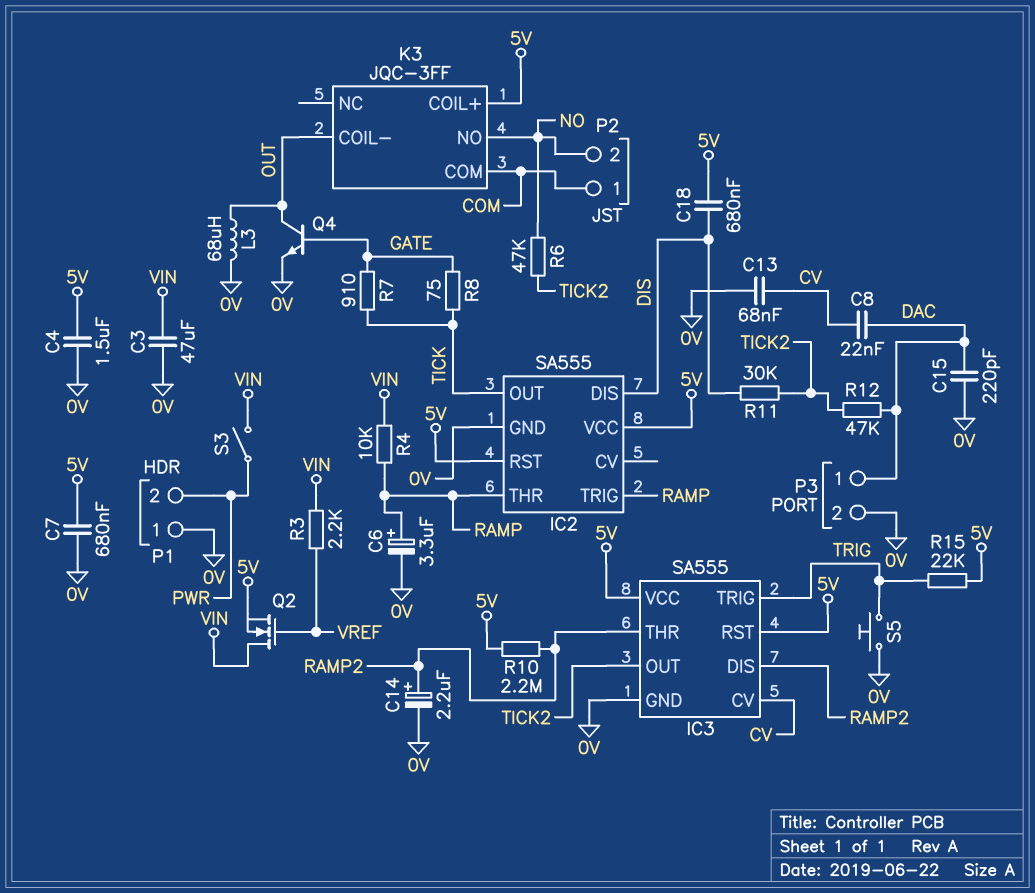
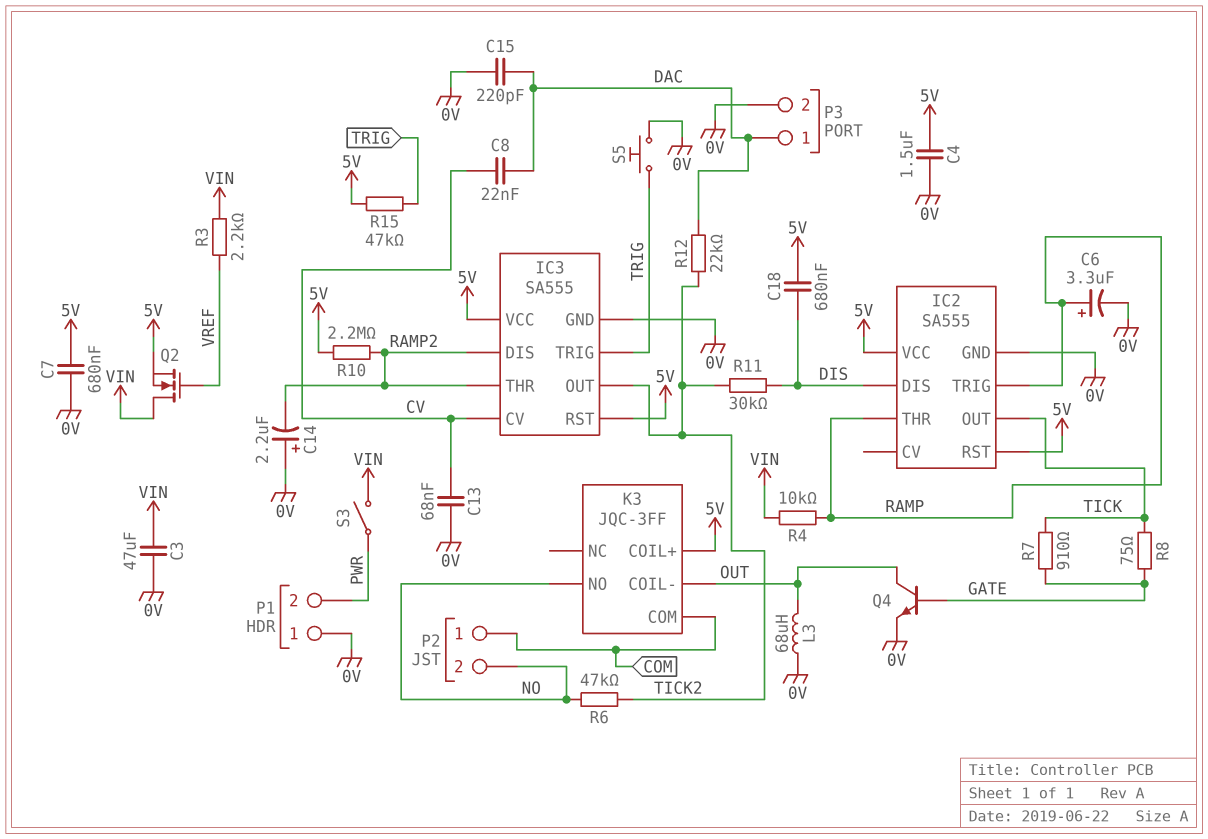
C14: 2.2uF (plus RAMP2, minus 0V) -> 2.2uF (plus 0V, minus RAMP2)
R12: 47k (DAC, TICK2) -> 22k (DAC, TICK2)
R15: 22k (5V, TRIG) -> 47k (5V, TRIG)

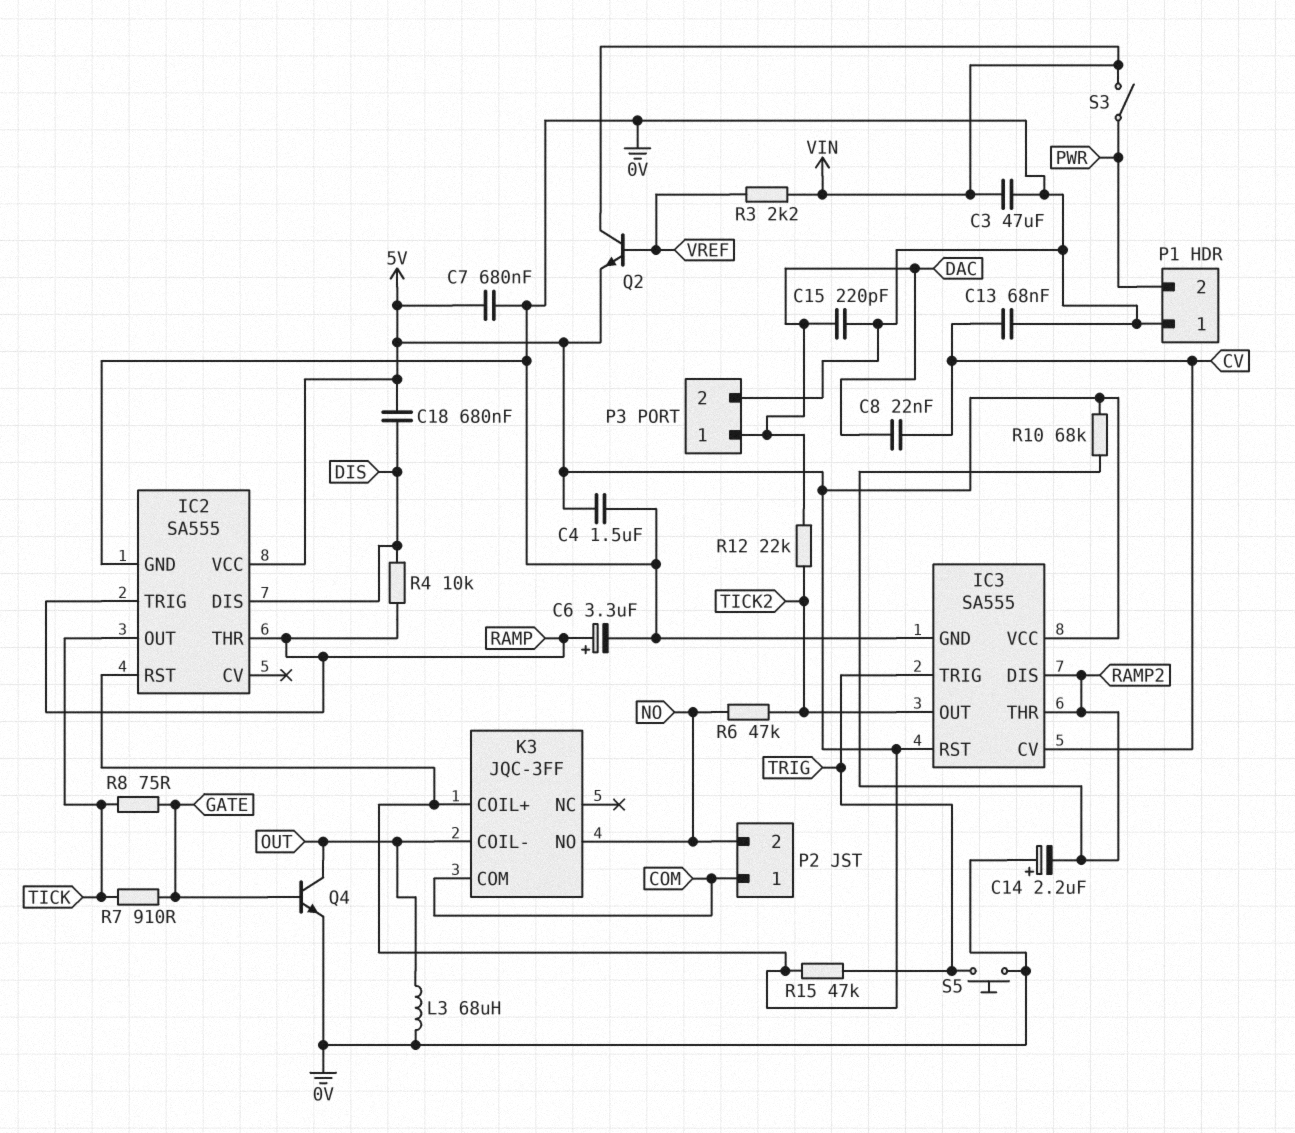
Q2: NMOS (G VREF, D VIN, S 5V) -> NPN (B VREF, C VIN, E 5V)
R4: 10k (RAMP, VIN) -> 10k (DIS, RAMP)
R10: 2.2M (5V, RAMP2) -> 68k (5V, RAMP2)
R11: 30k (DIS, TICK2) -> none

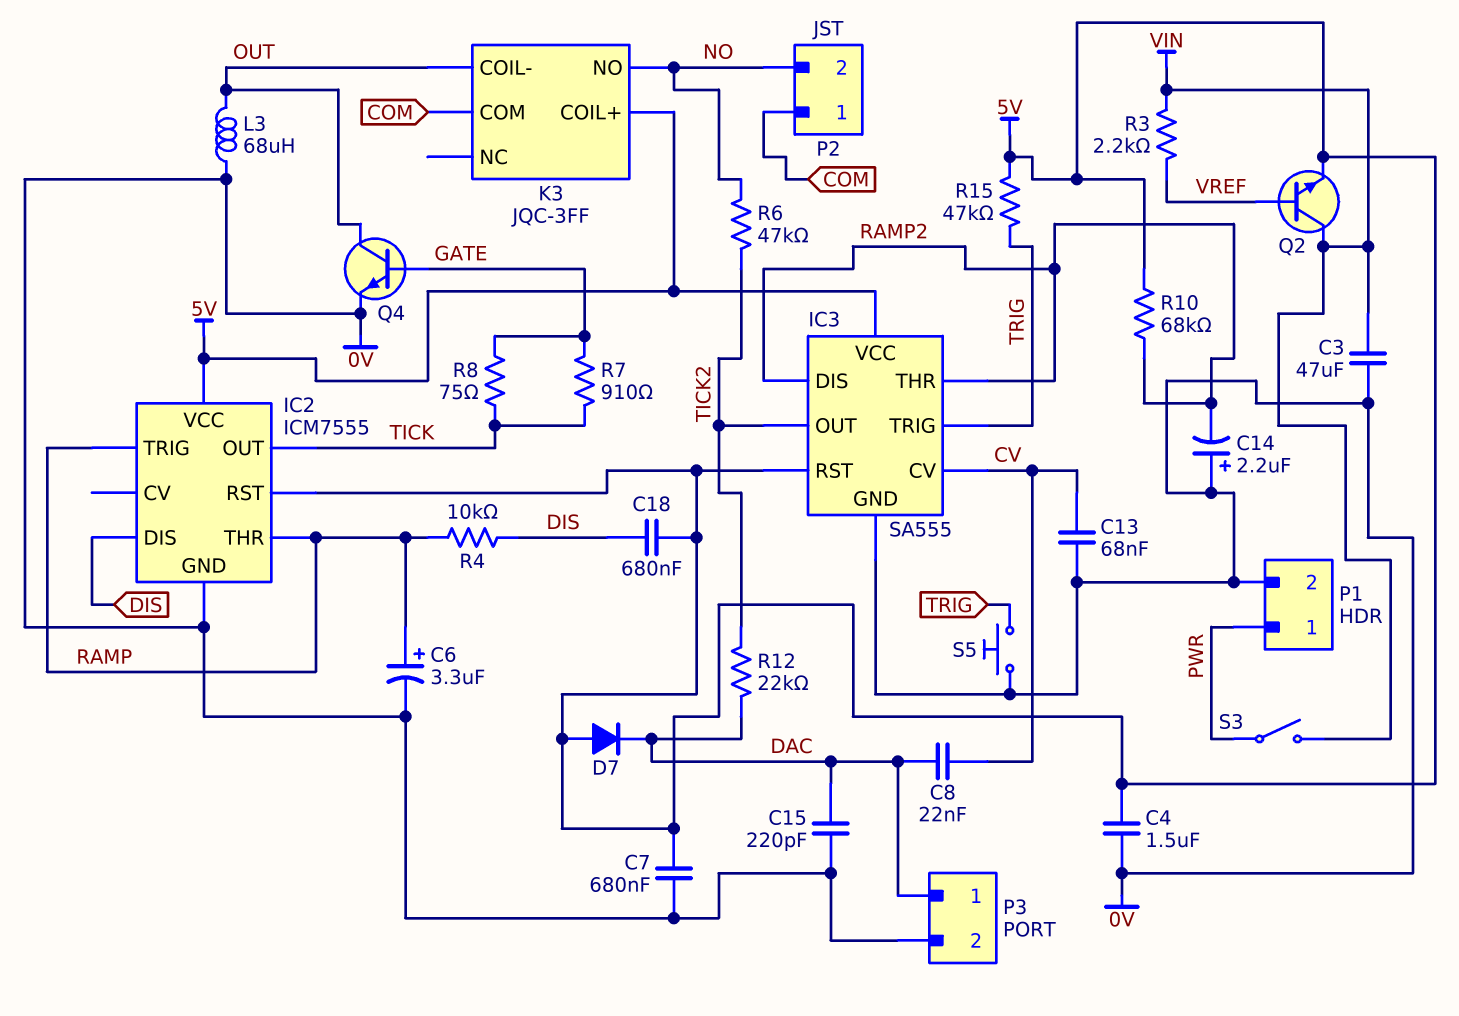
D7: none -> diode (A 5V, K DAC)
IC2: SA555 -> ICM7555
P1 pin 1: 0V -> PWR
P1 pin 2: PWR -> 0V

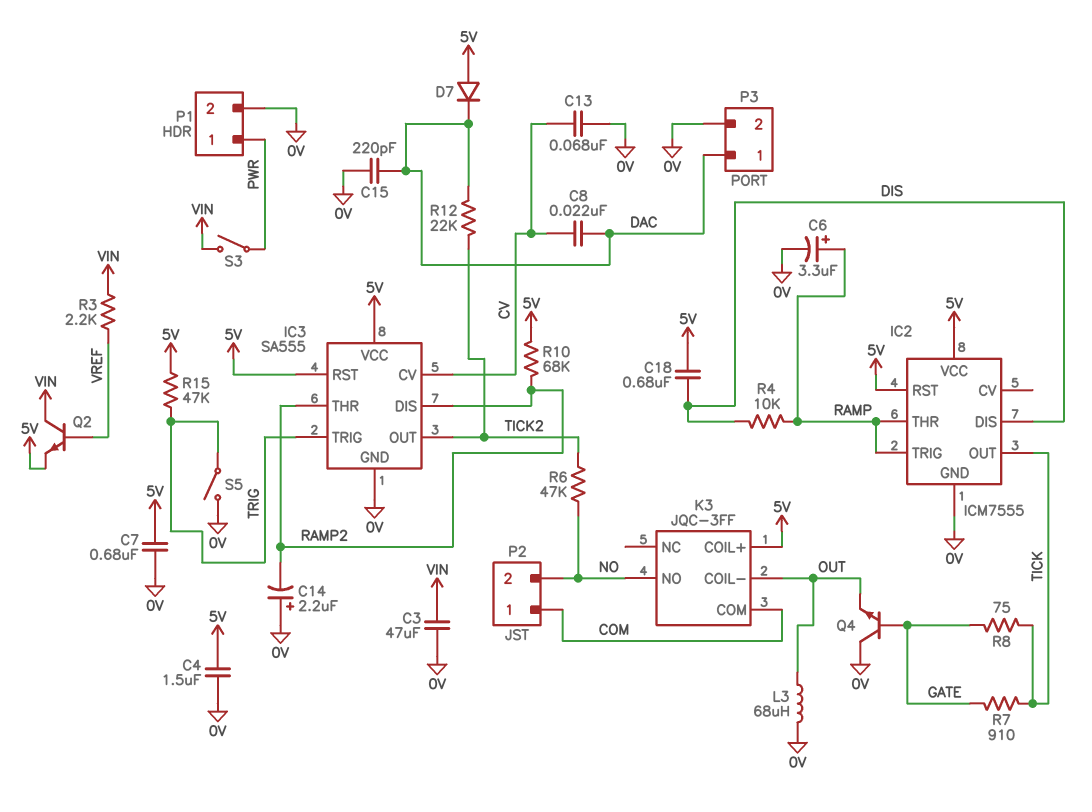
Q4: NPN (B GATE, C OUT, E 0V) -> NPN (B GATE, C 0V, E OUT)
S5: button (0V, TRIG) -> switch (0V, TRIG)

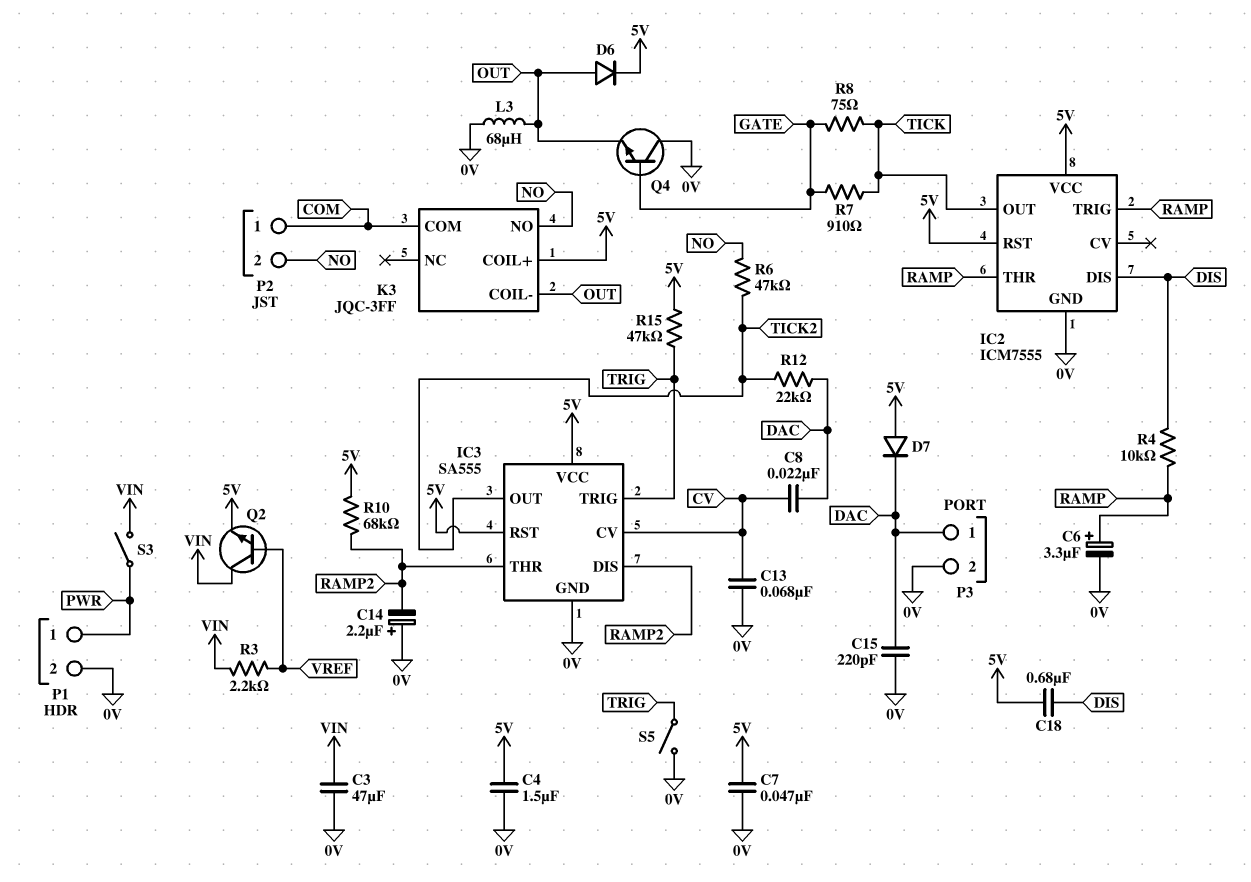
C7: 680nF (0V, 5V) -> 47nF (0V, 5V)
D6: none -> diode (A OUT, K 5V)

